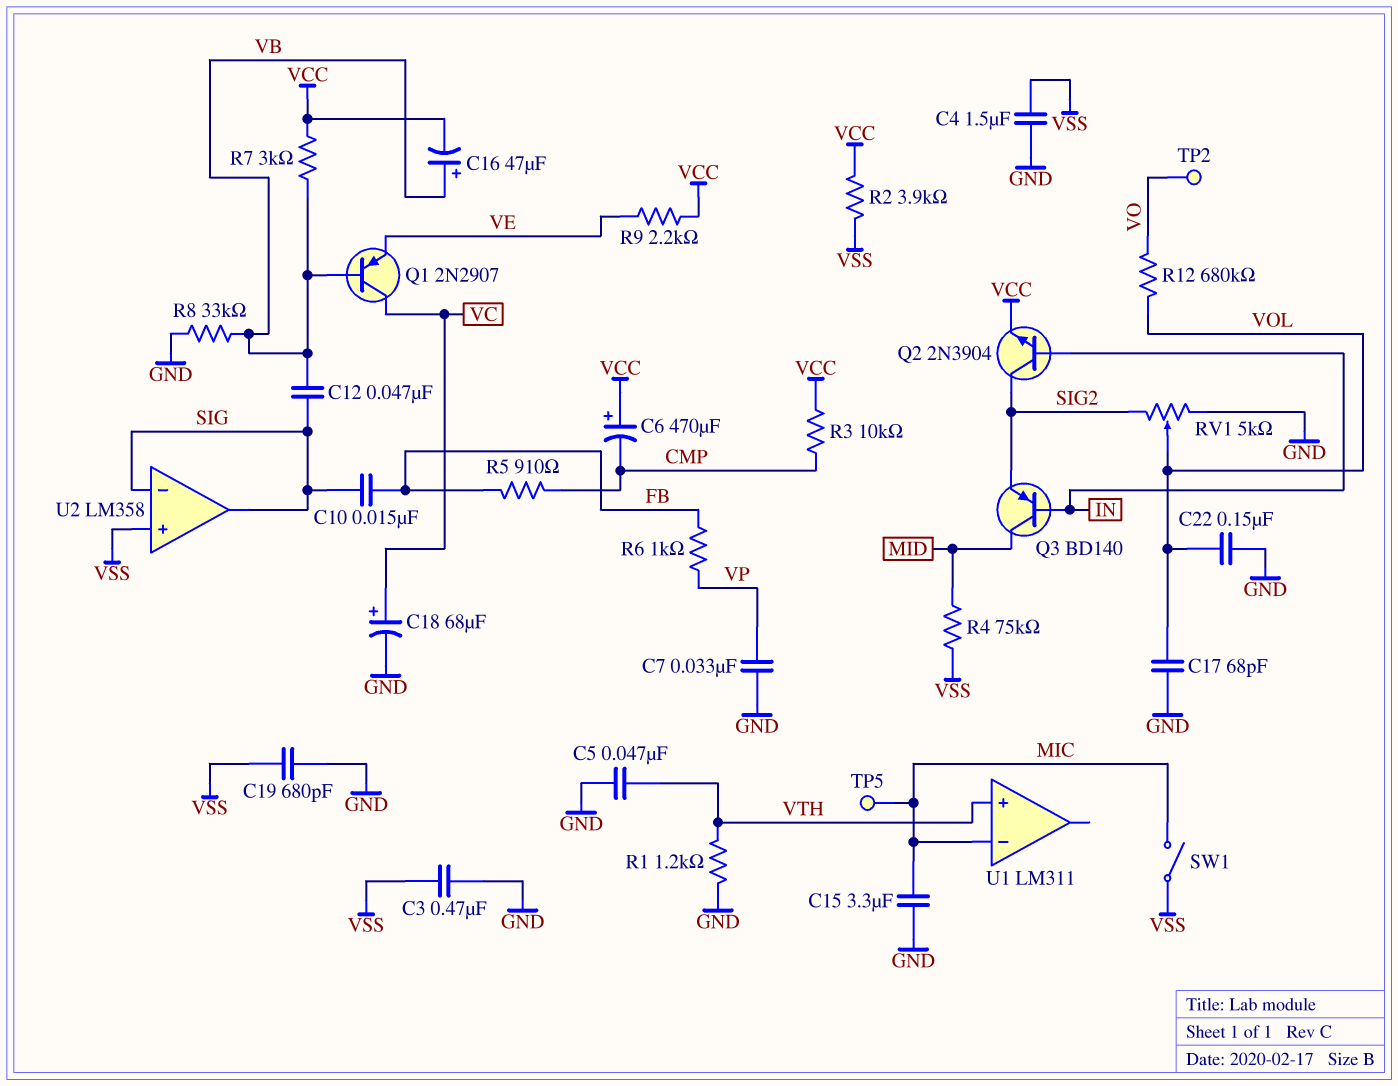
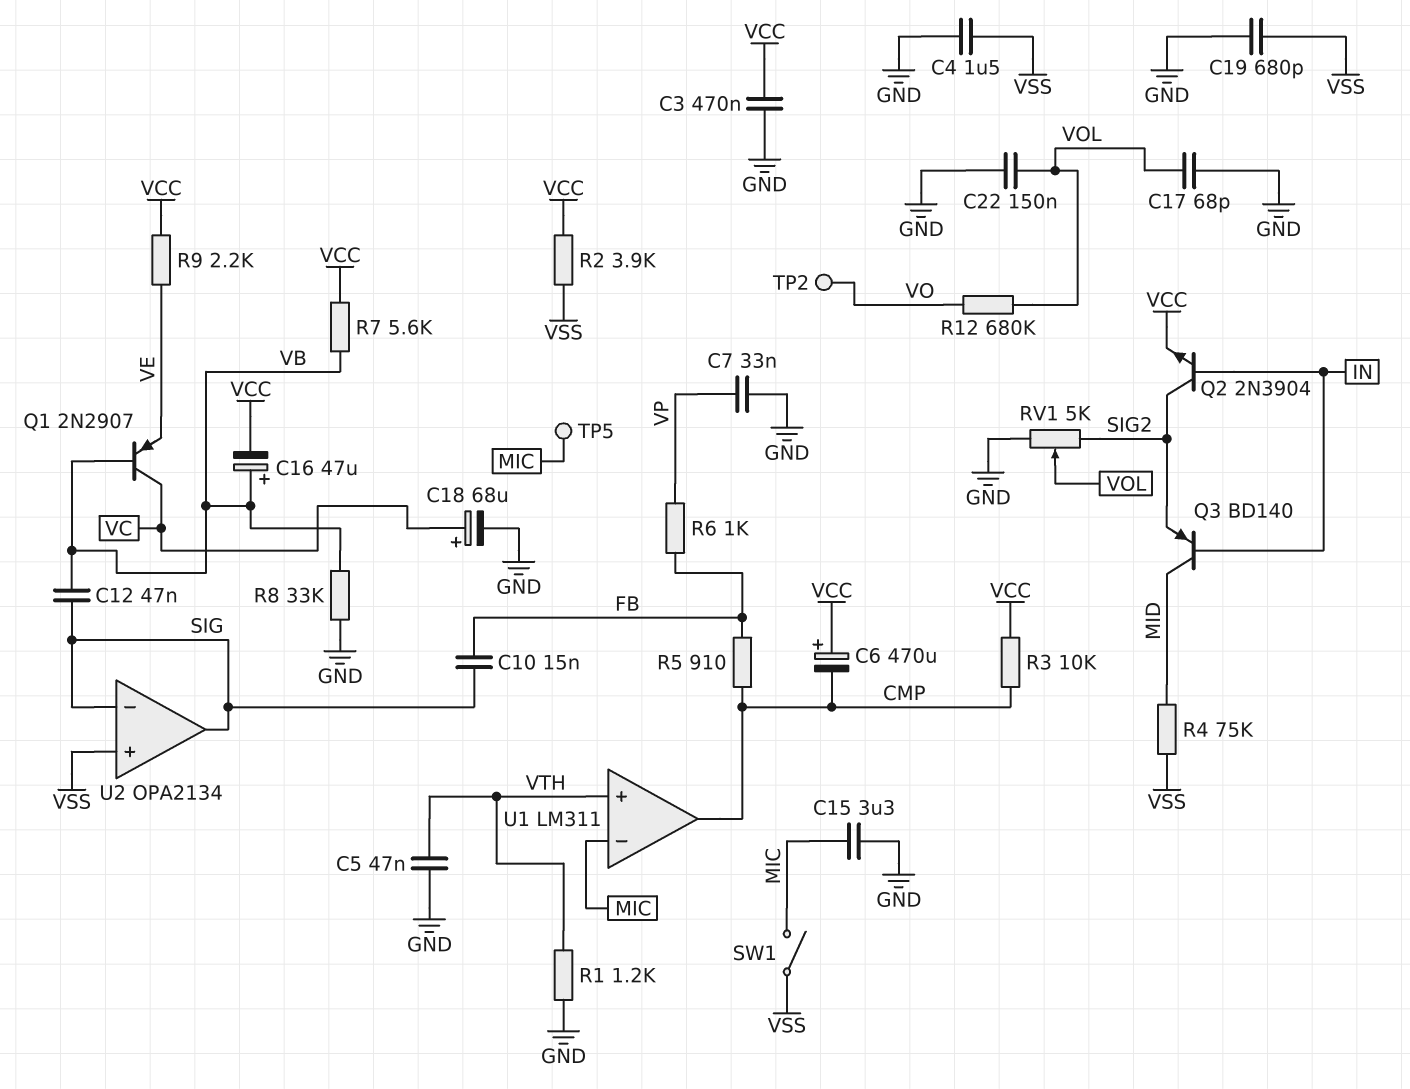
C3: 470nF (GND, VSS) -> 470nF (GND, VCC)
R7: 3k (VB, VCC) -> 5.6k (VB, VCC)
U1 pin out: none -> CMP
U2: LM358 -> OPA2134

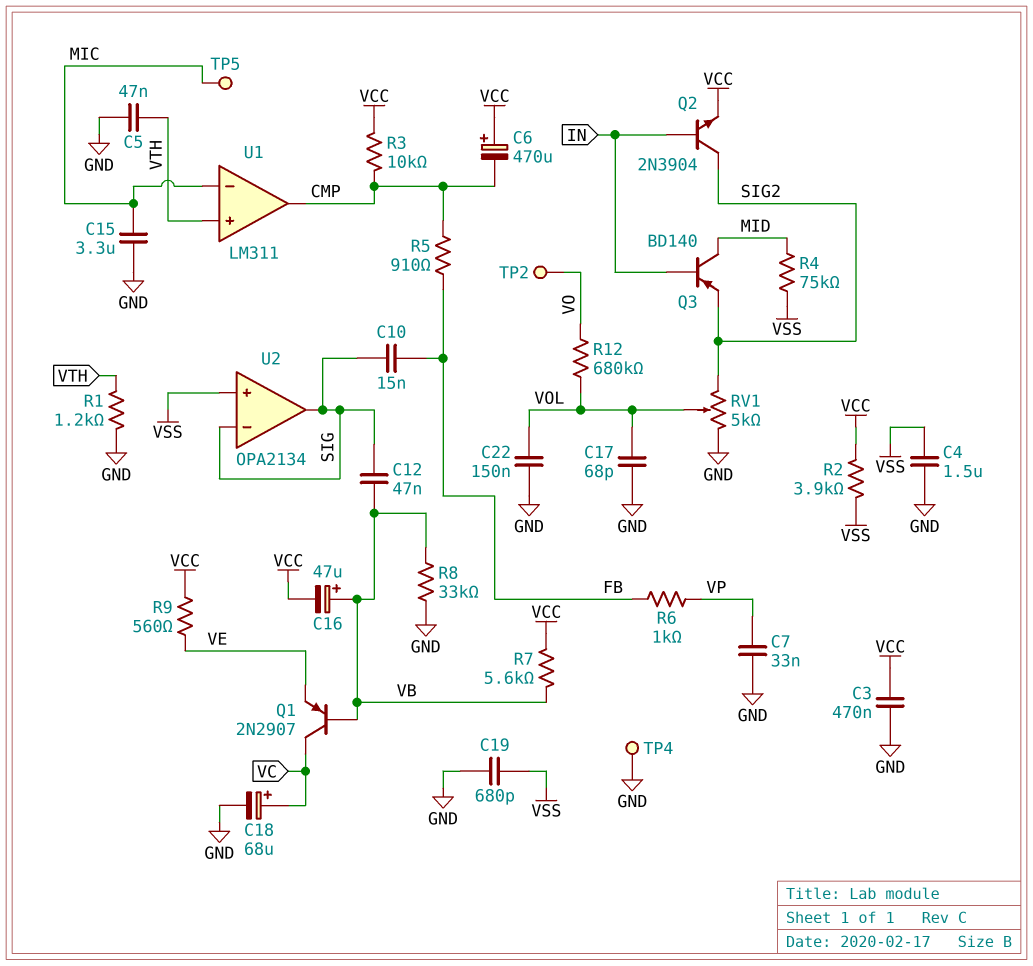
R9: 2.2k (VCC, VE) -> 560 (VCC, VE)
SW1: switch (MIC, VSS) -> none
TP4: none -> test point (GND)

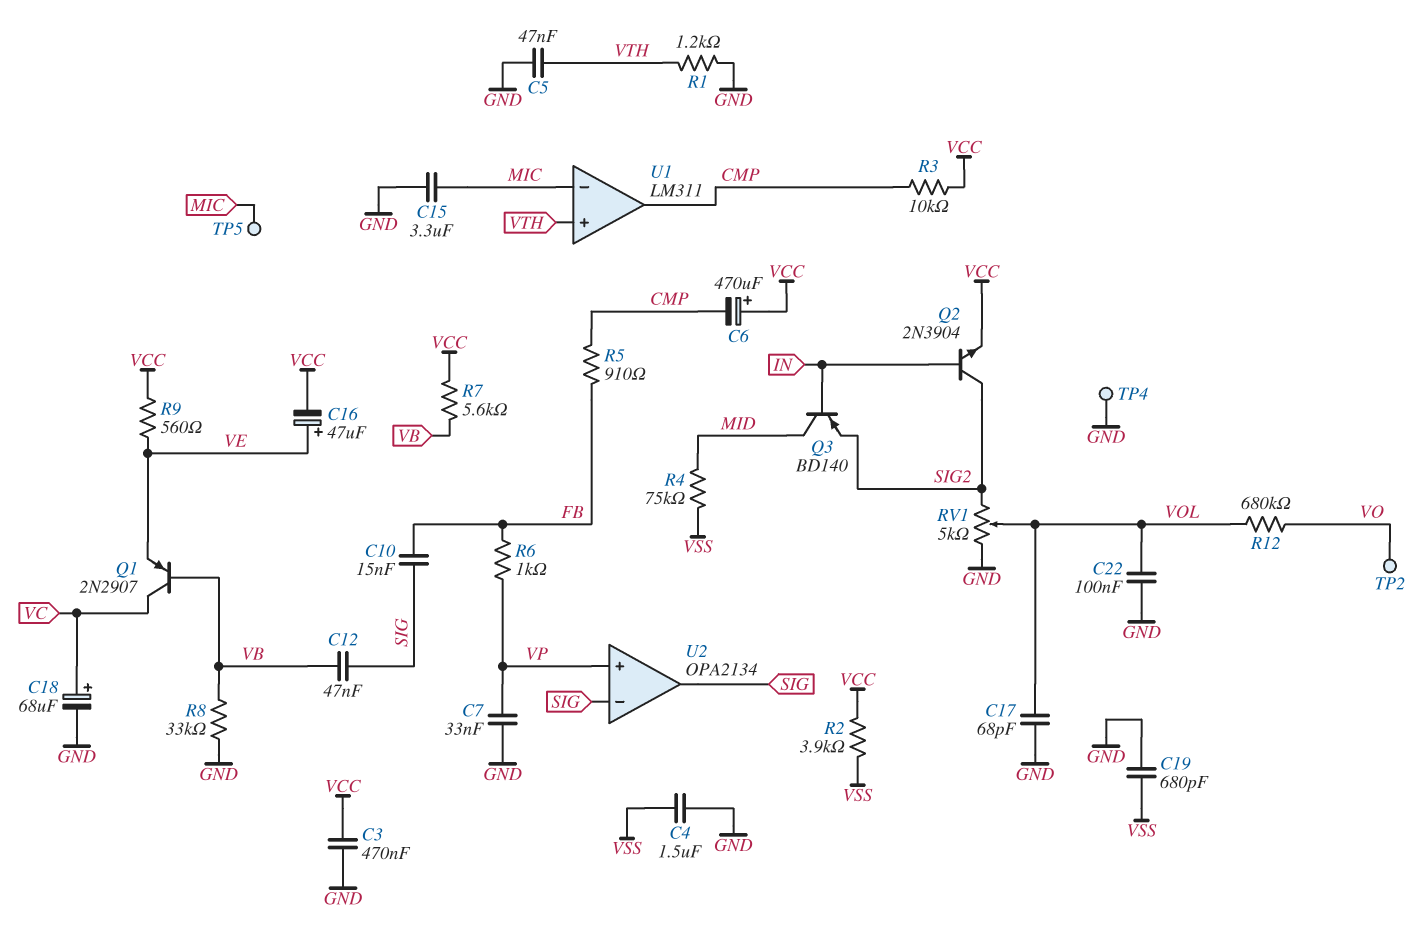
C16: 47uF (plus VB, minus VCC) -> 47uF (plus VE, minus VCC)
C22: 150nF (GND, VOL) -> 100nF (GND, VOL)
U2 pin in+: VSS -> VP

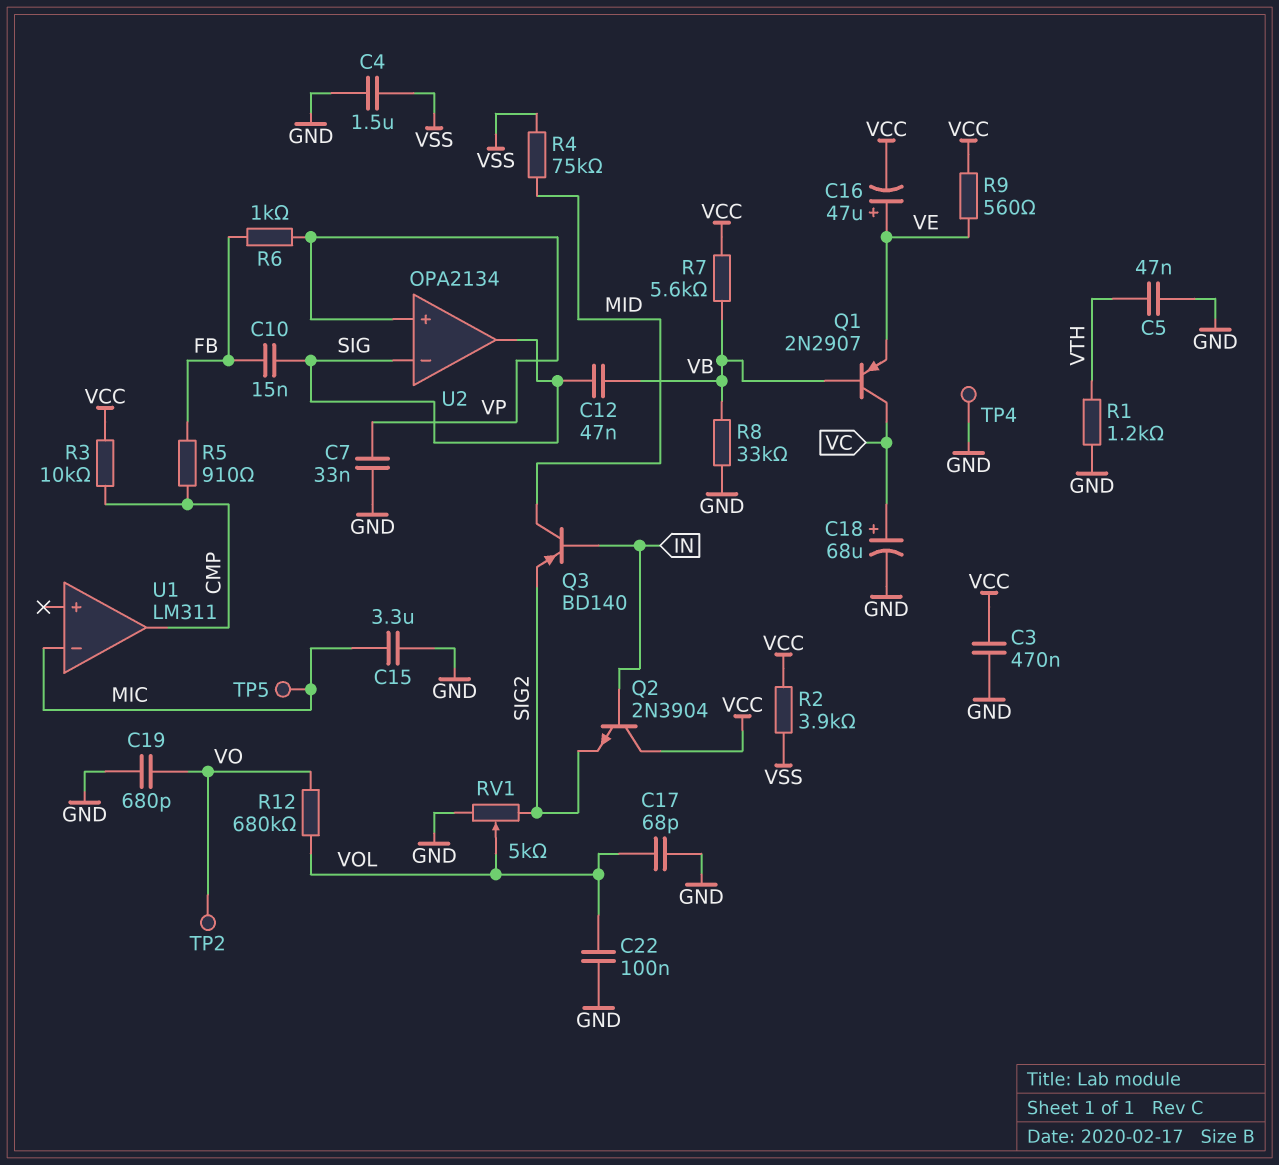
C6: 470uF (plus VCC, minus CMP) -> none
C19: 680pF (GND, VSS) -> 680pF (GND, VO)
Q2: NPN 2N3904 (B IN, C SIG2, E VCC) -> NPN 2N3904 (B IN, C VCC, E SIG2)
U1 pin in+: VTH -> none

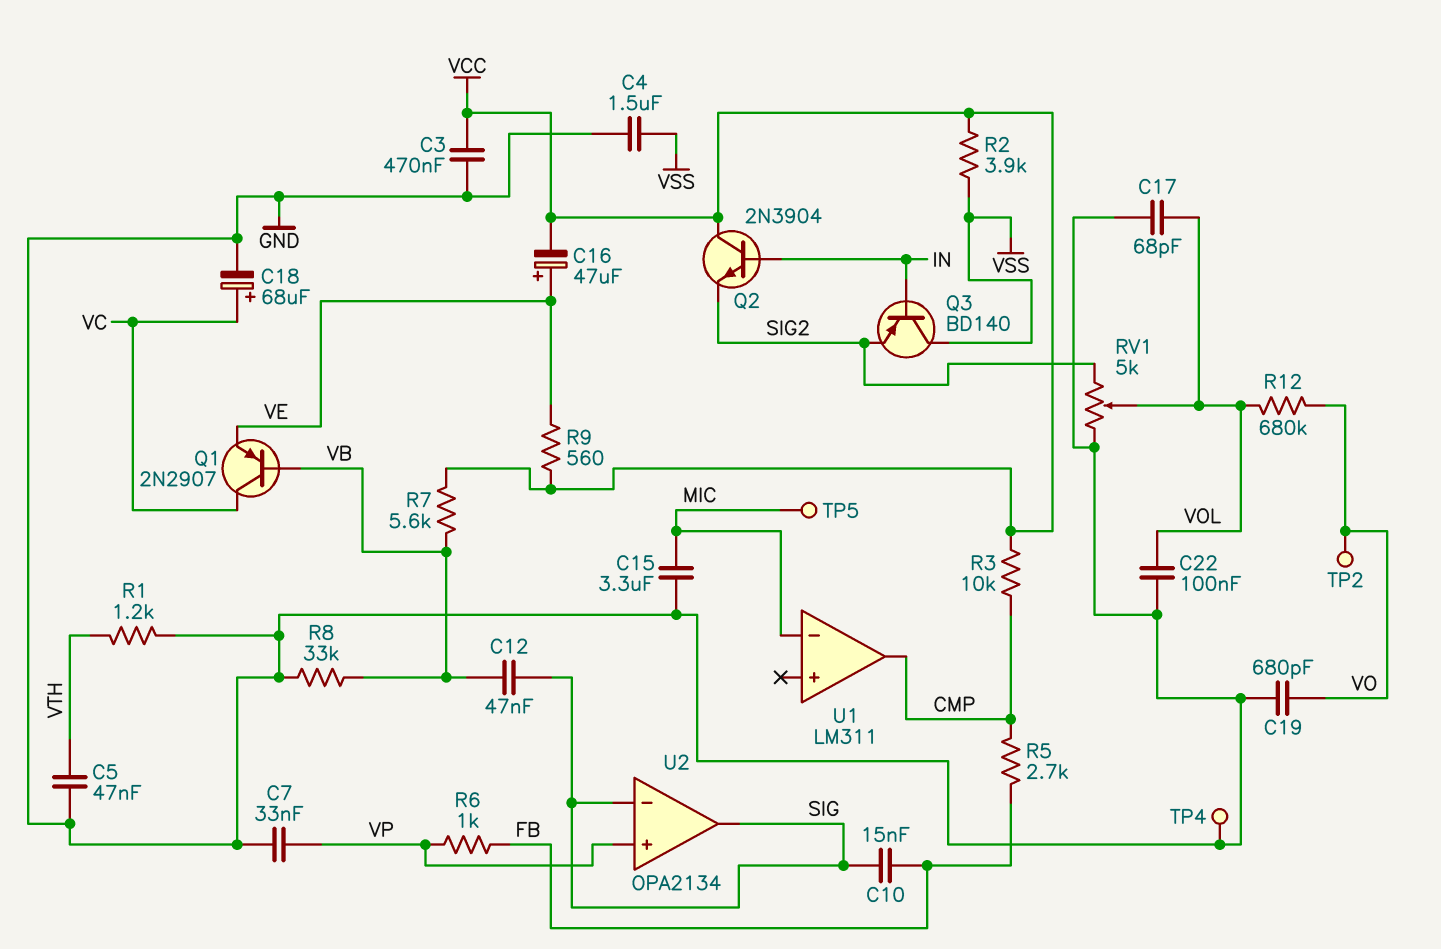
Q3: PNP BD140 (B IN, C MID, E SIG2) -> PNP BD140 (B IN, C VSS, E SIG2)
R4: 75k (MID, VSS) -> none
R5: 910 (CMP, FB) -> 2.7k (CMP, FB)

